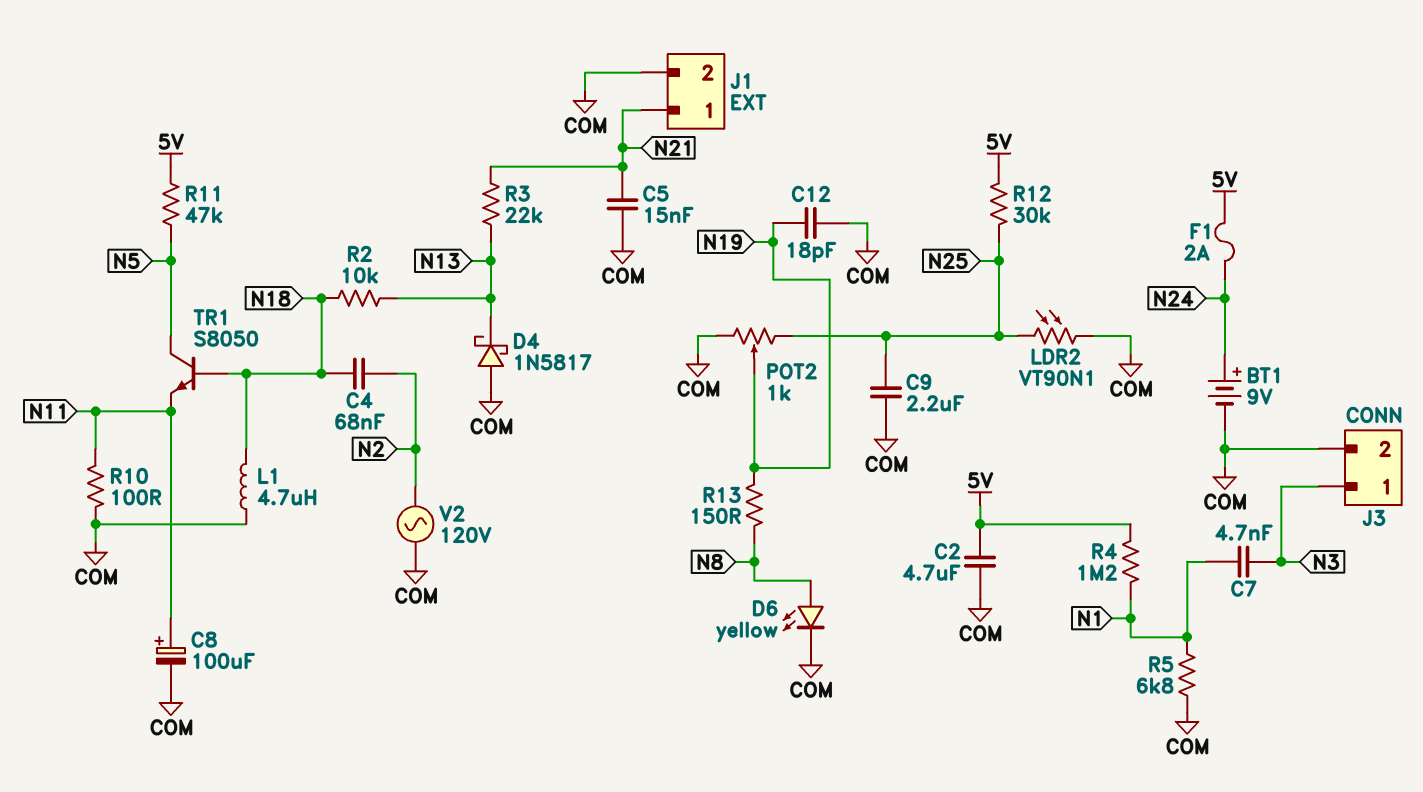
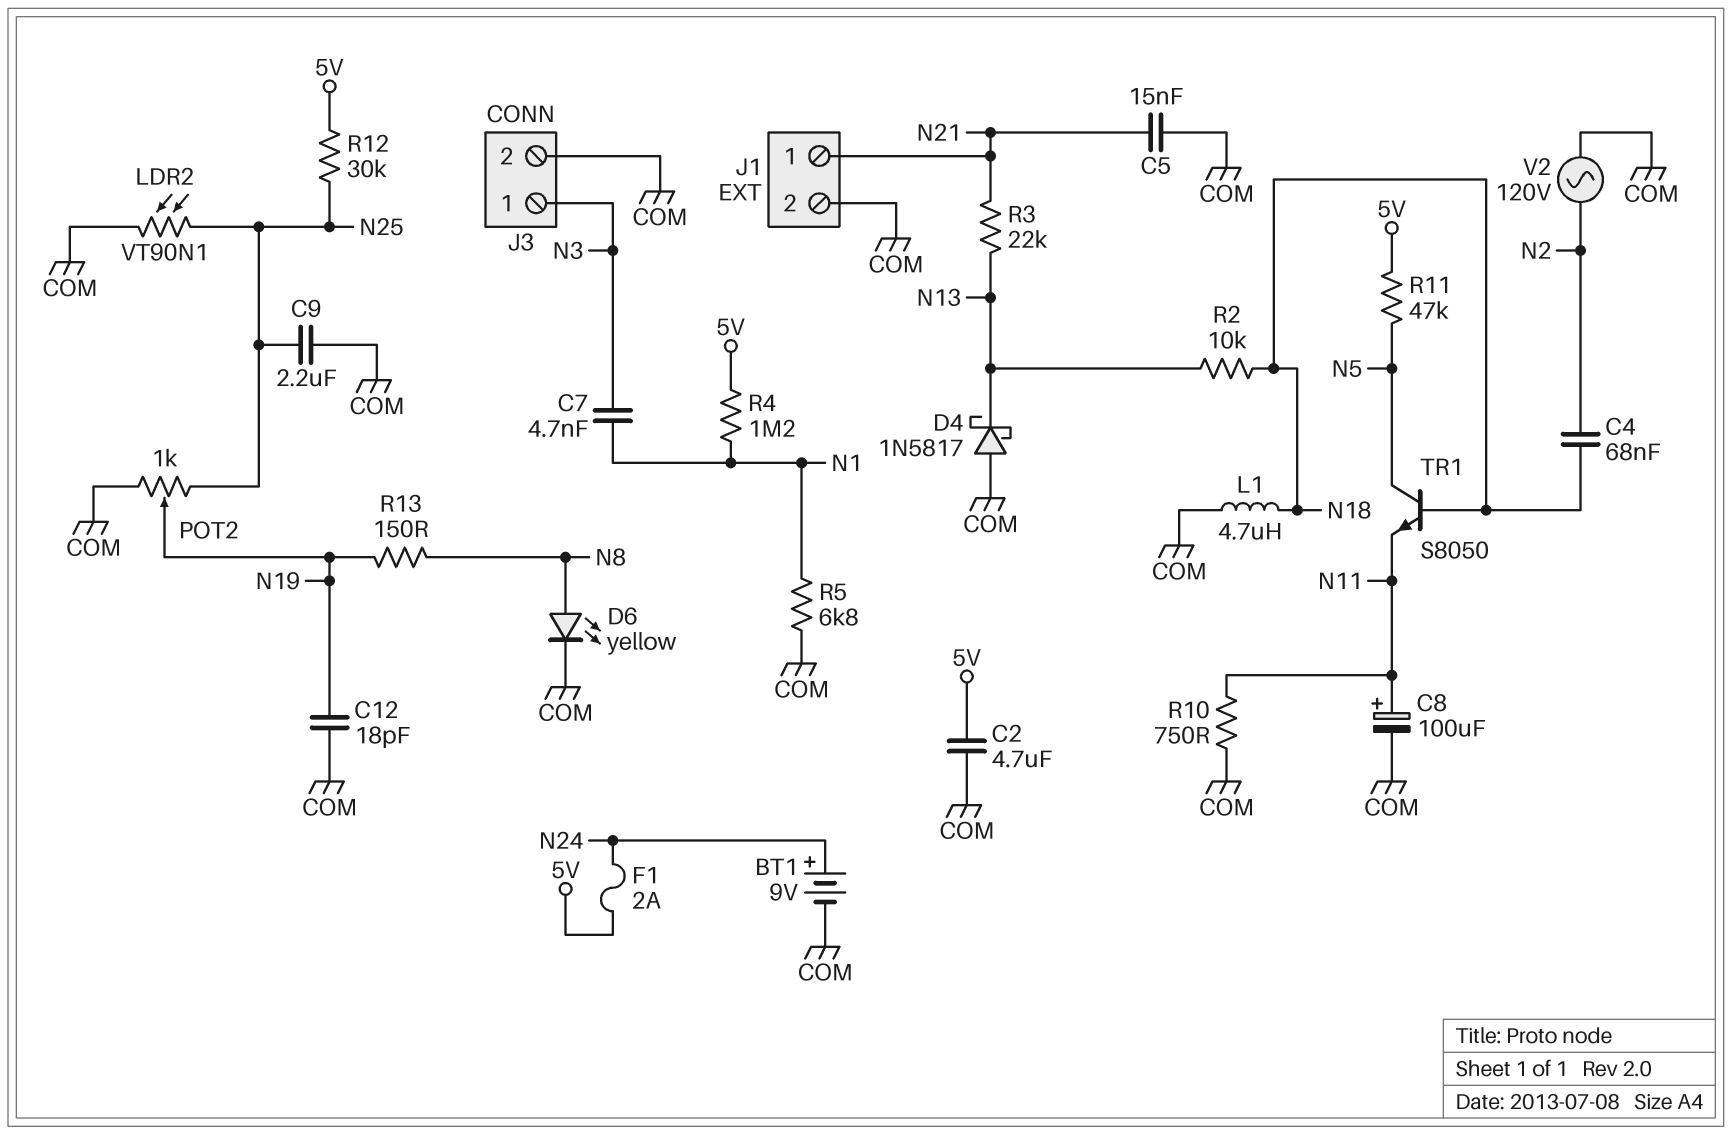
R10: 100 (COM, N11) -> 750 (COM, N11)

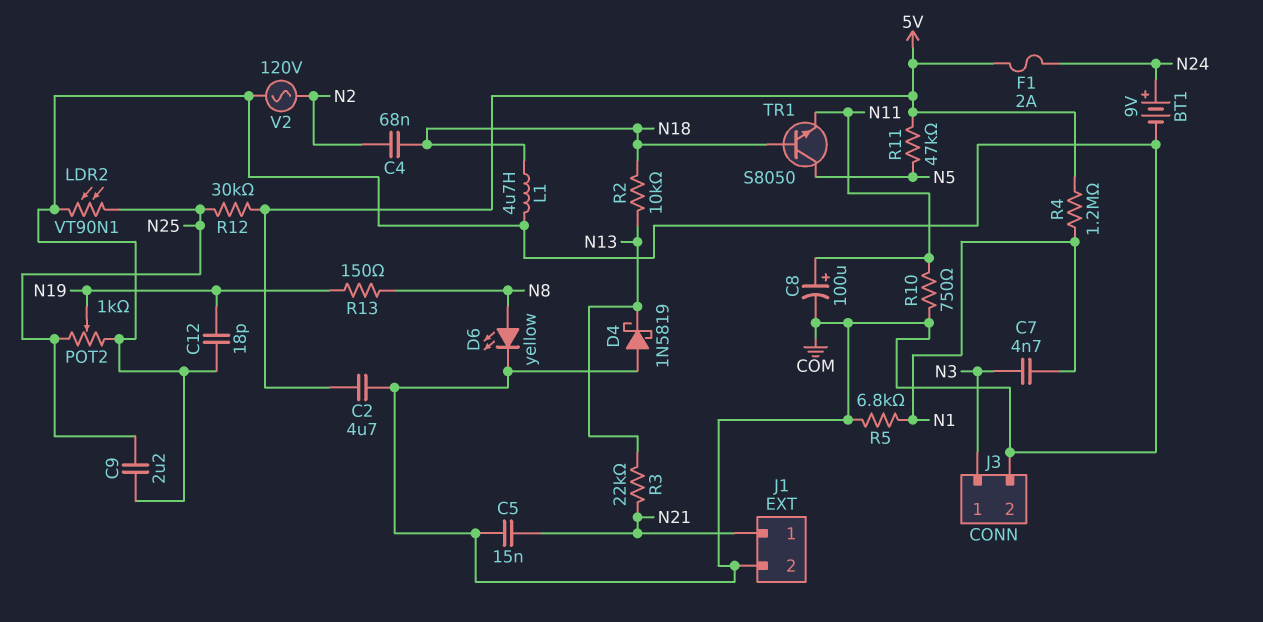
D4: schottky 1N5817 (A COM, K N13) -> schottky 1N5819 (A COM, K N13)

